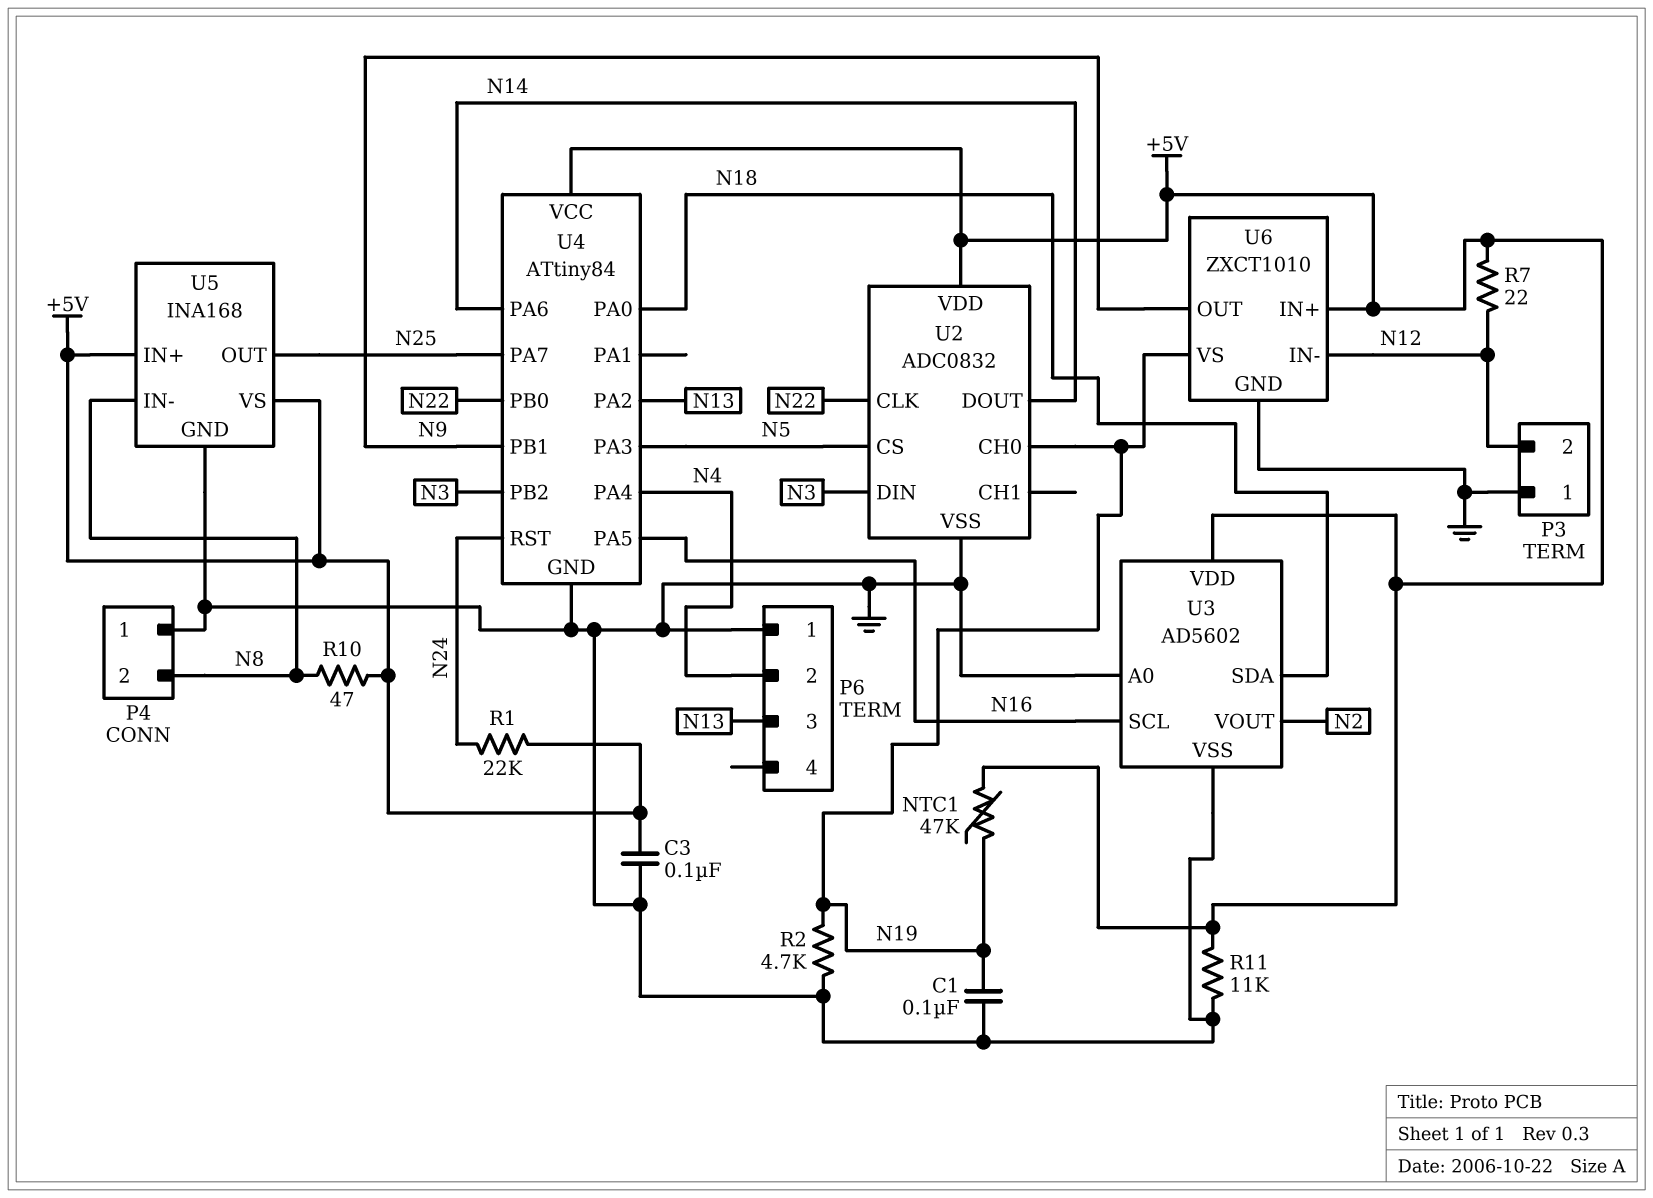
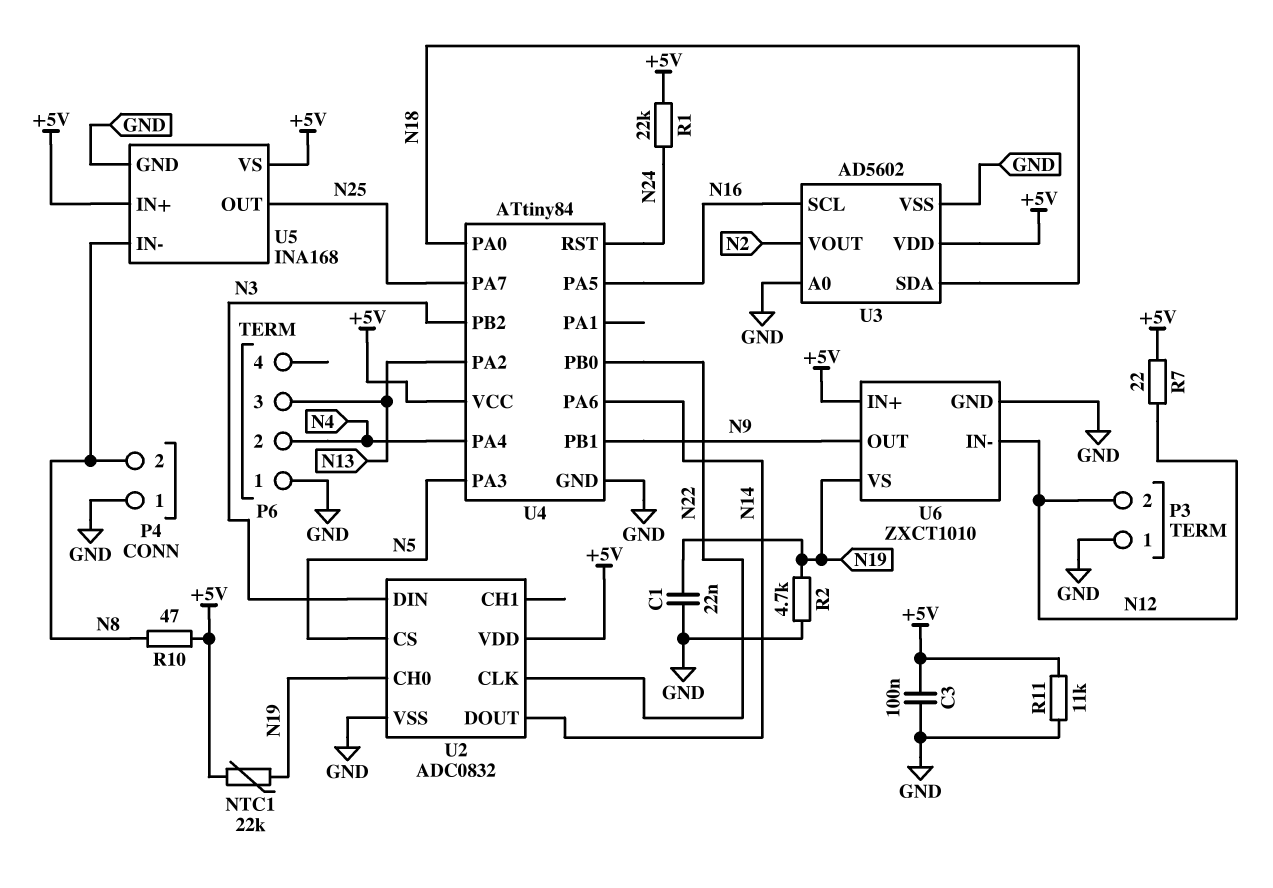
C1: 100nF (GND, N19) -> 22nF (GND, N19)
NTC1: 47k (+5V, N19) -> 22k (+5V, N19)

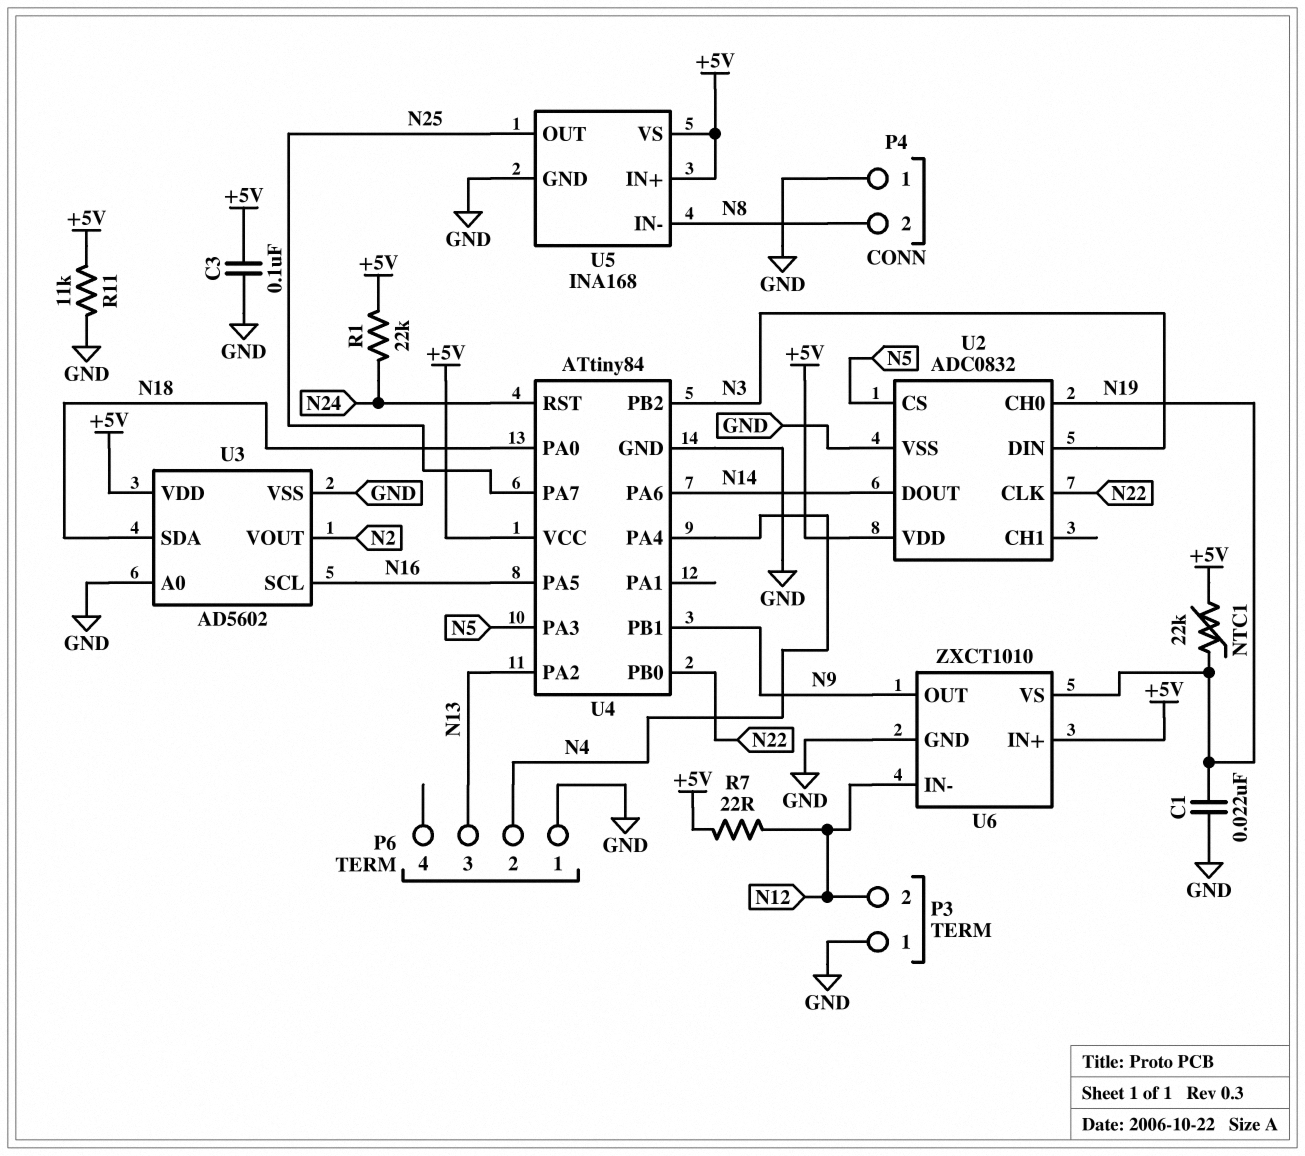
R2: 4.7k (GND, N19) -> none
R10: 47 (+5V, N8) -> none

